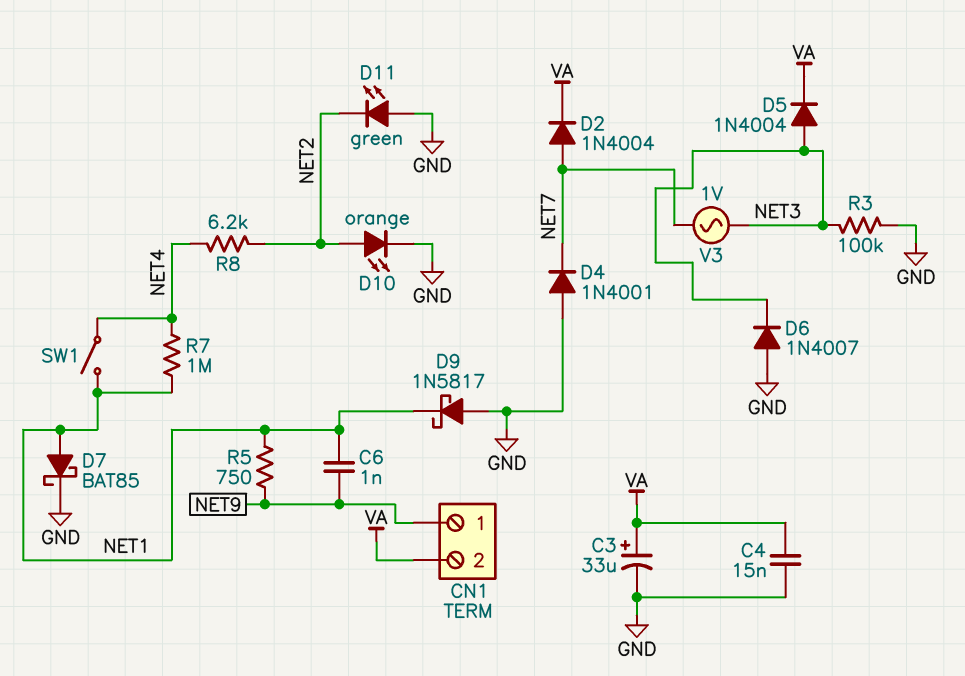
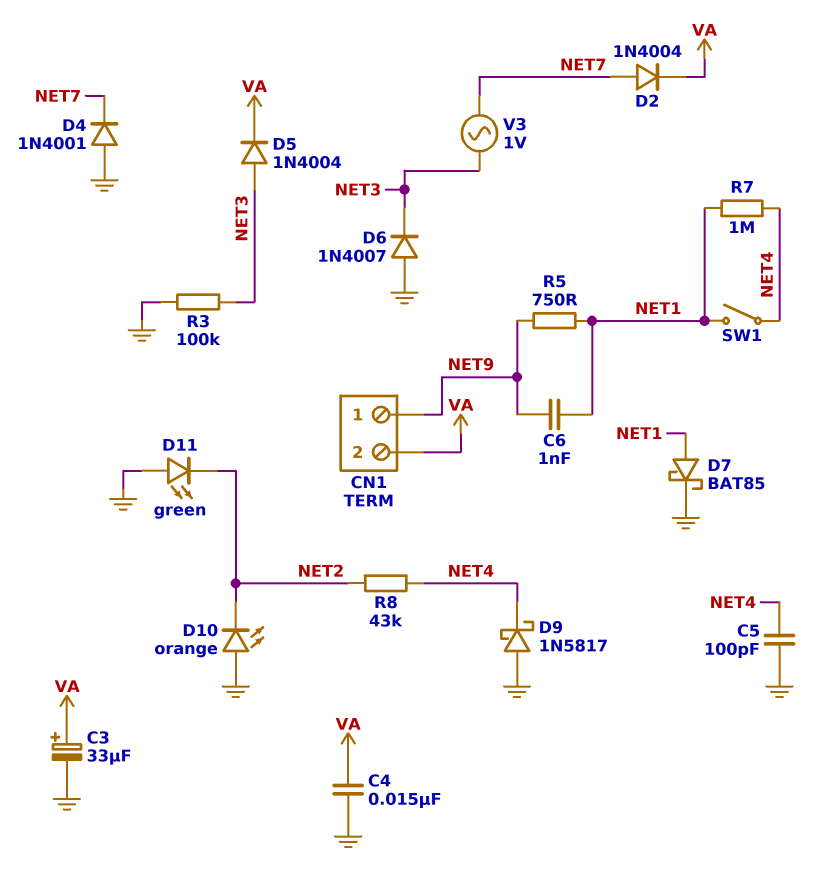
C5: none -> 100pF (GND, NET4)
D9: schottky 1N5817 (A GND, K NET1) -> schottky 1N5817 (A GND, K NET4)
D10: LED orange (A NET2, K GND) -> LED orange (A GND, K NET2)
R8: 6.2k (NET2, NET4) -> 43k (NET2, NET4)

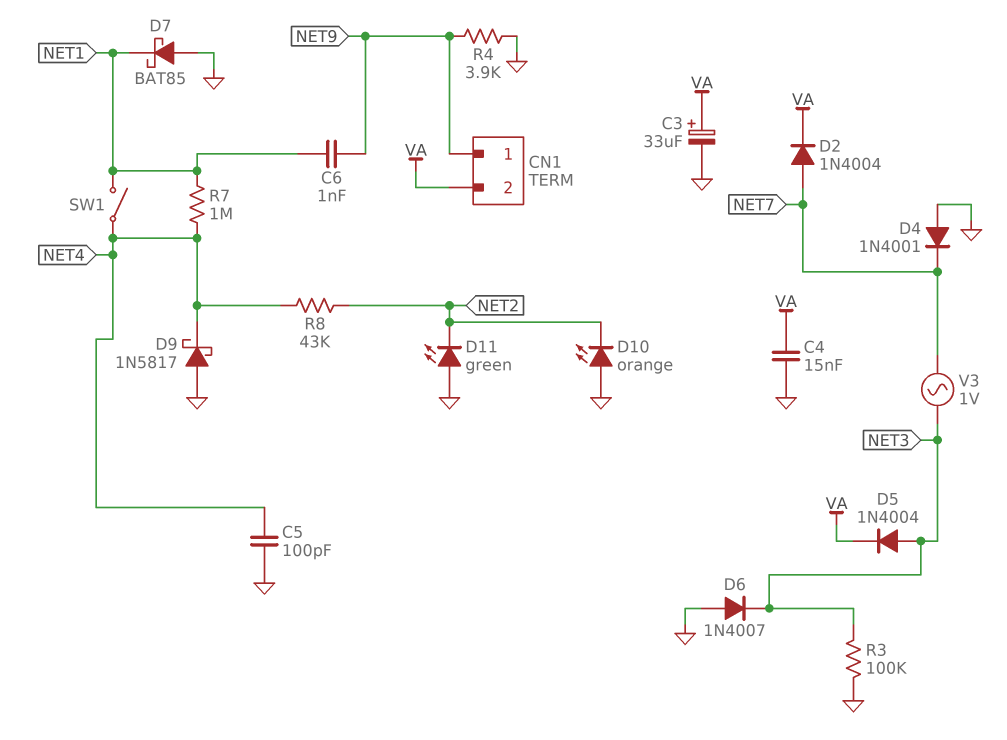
D7: schottky BAT85 (A NET1, K GND) -> schottky BAT85 (A GND, K NET1)
R4: none -> 3.9k (GND, NET9)
R5: 750 (NET1, NET9) -> none

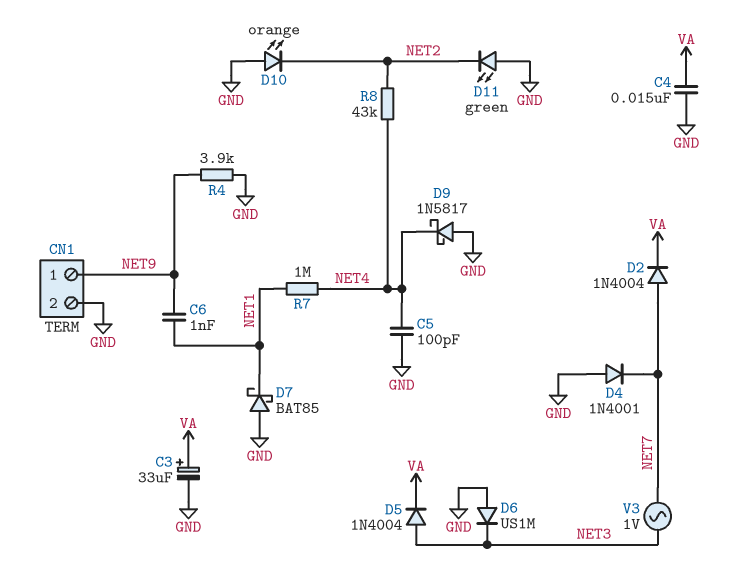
CN1 pin 2: VA -> GND
D6: diode 1N4007 (A GND, K NET3) -> diode US1M (A GND, K NET3)
R3: 100k (GND, NET3) -> none
SW1: switch (NET1, NET4) -> none

